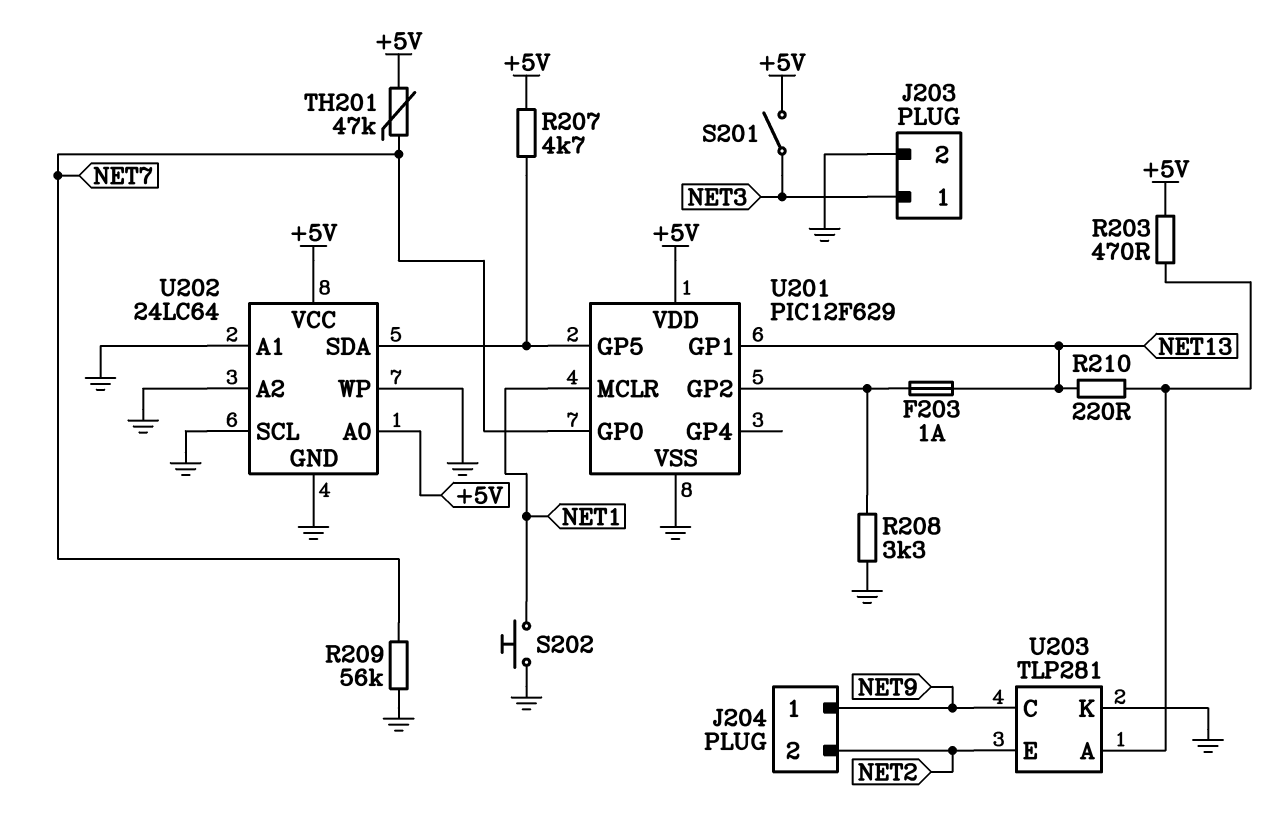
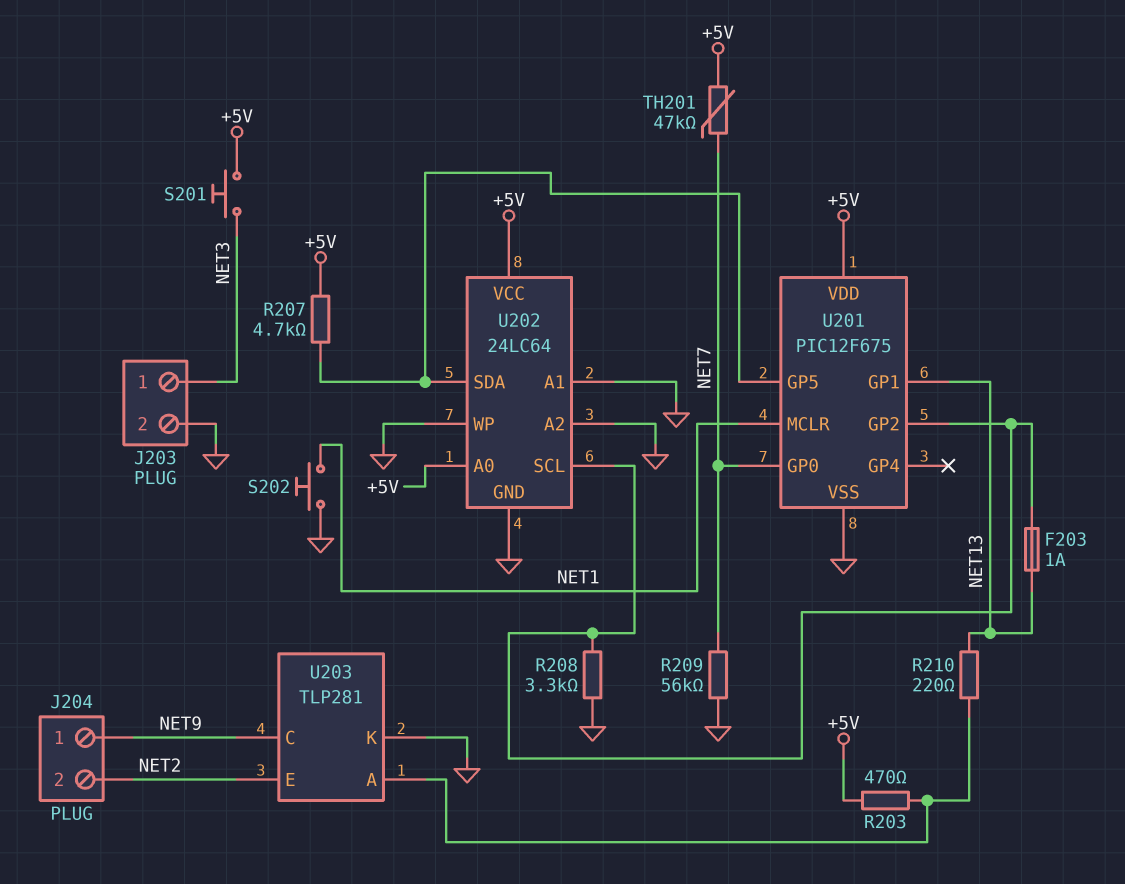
S201: switch (+5V, NET3) -> button (+5V, NET3)
U201: PIC12F629 -> PIC12F675
U202 pin SCL: GND -> U201/GP2

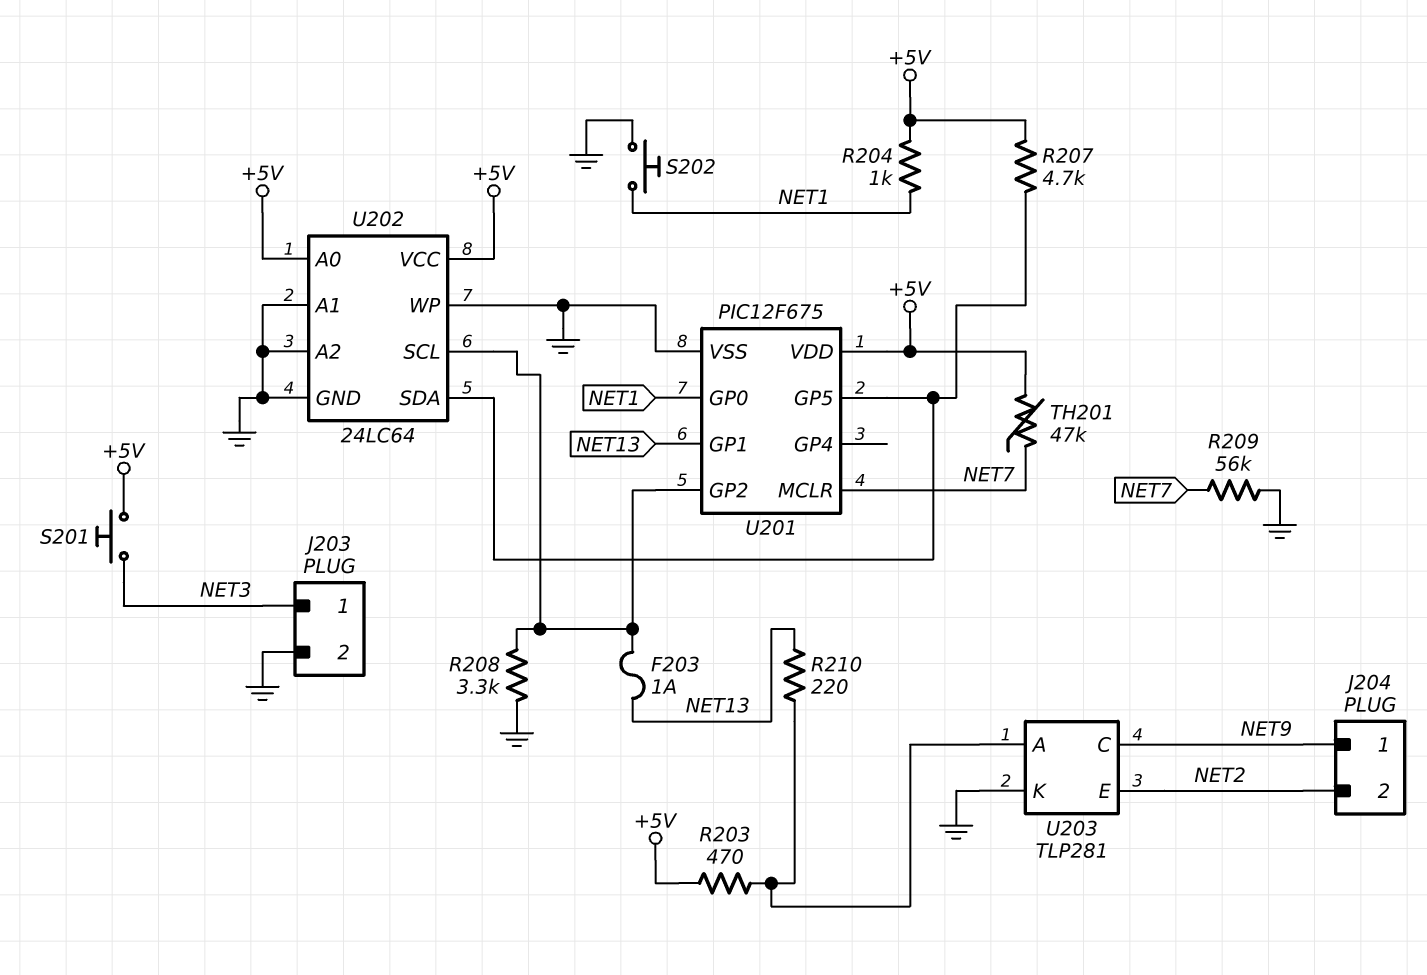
R204: none -> 1k (+5V, NET1)
U201 pin GP0: NET7 -> NET1
U201 pin MCLR: NET1 -> NET7

